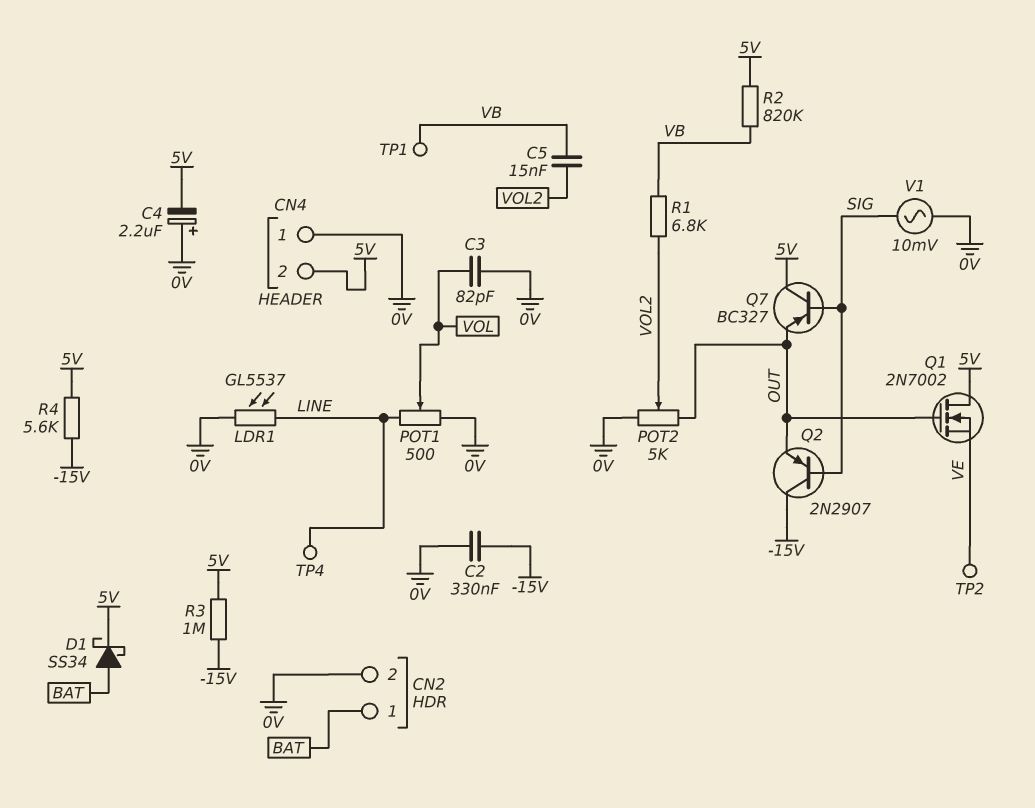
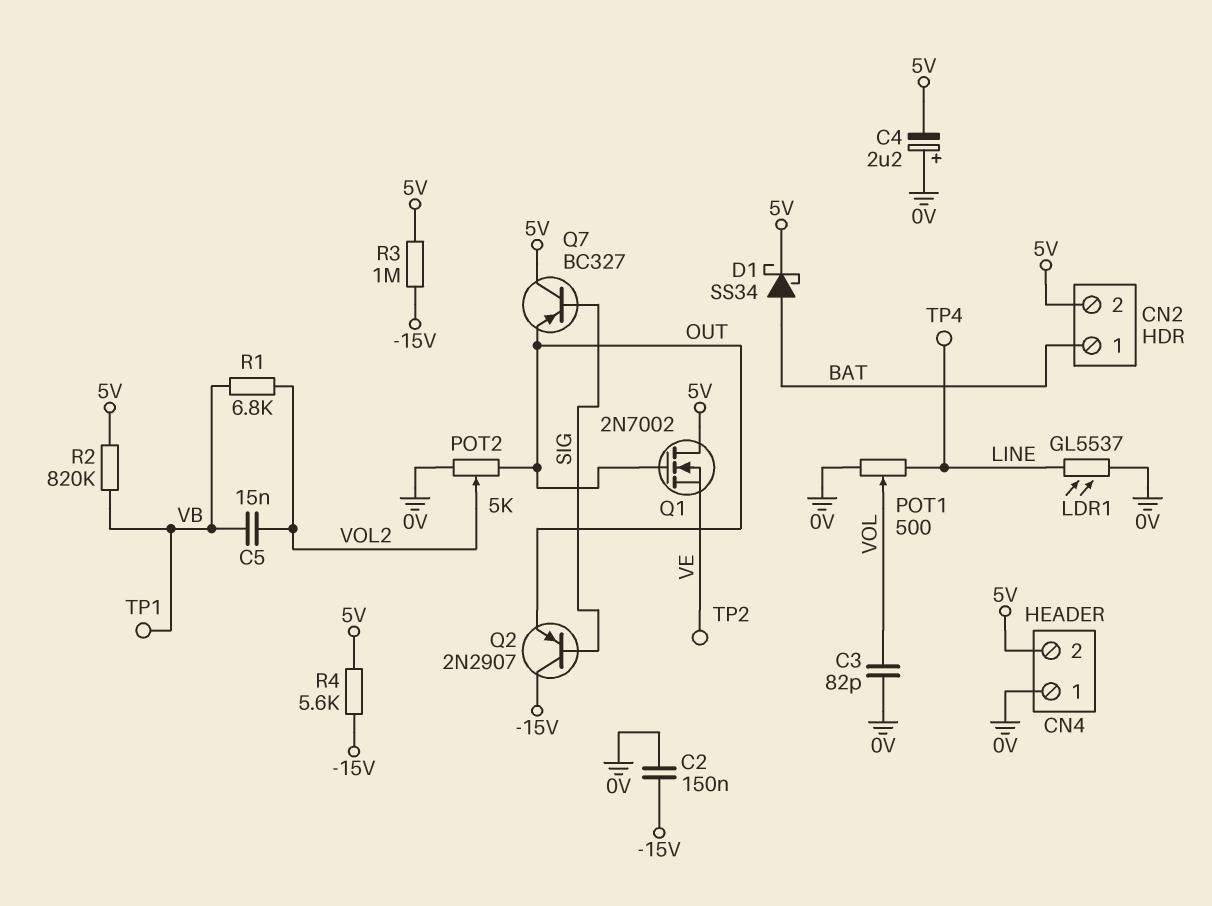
C2: 330nF (-15V, 0V) -> 150nF (-15V, 0V)
CN2 pin 2: 0V -> 5V
V1: AC 10mV (0V, SIG) -> none

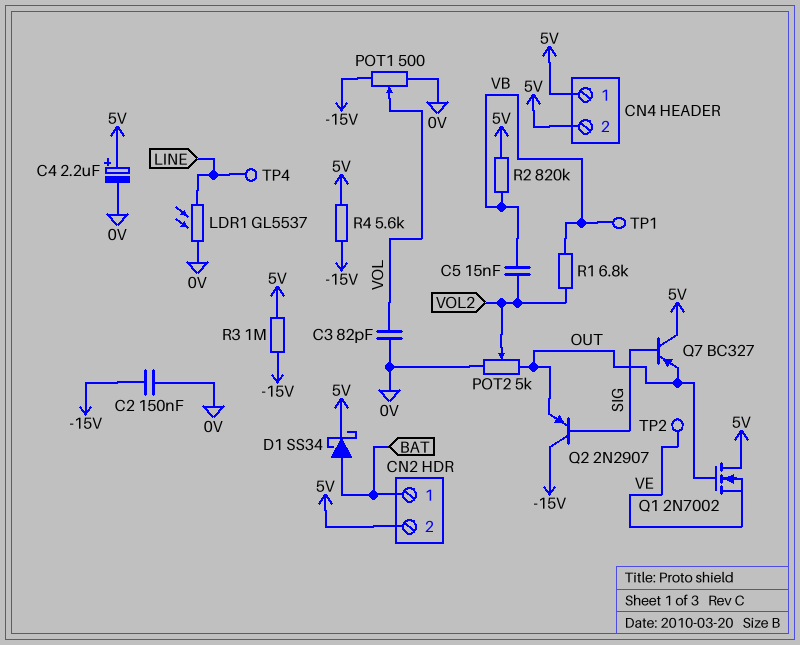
C4: 2.2uF (plus 0V, minus 5V) -> 2.2uF (plus 5V, minus 0V)
CN4 pin 1: 0V -> 5V
POT1: 500 (0V, LINE, wiper VOL) -> 500 (-15V, 0V, wiper VOL)

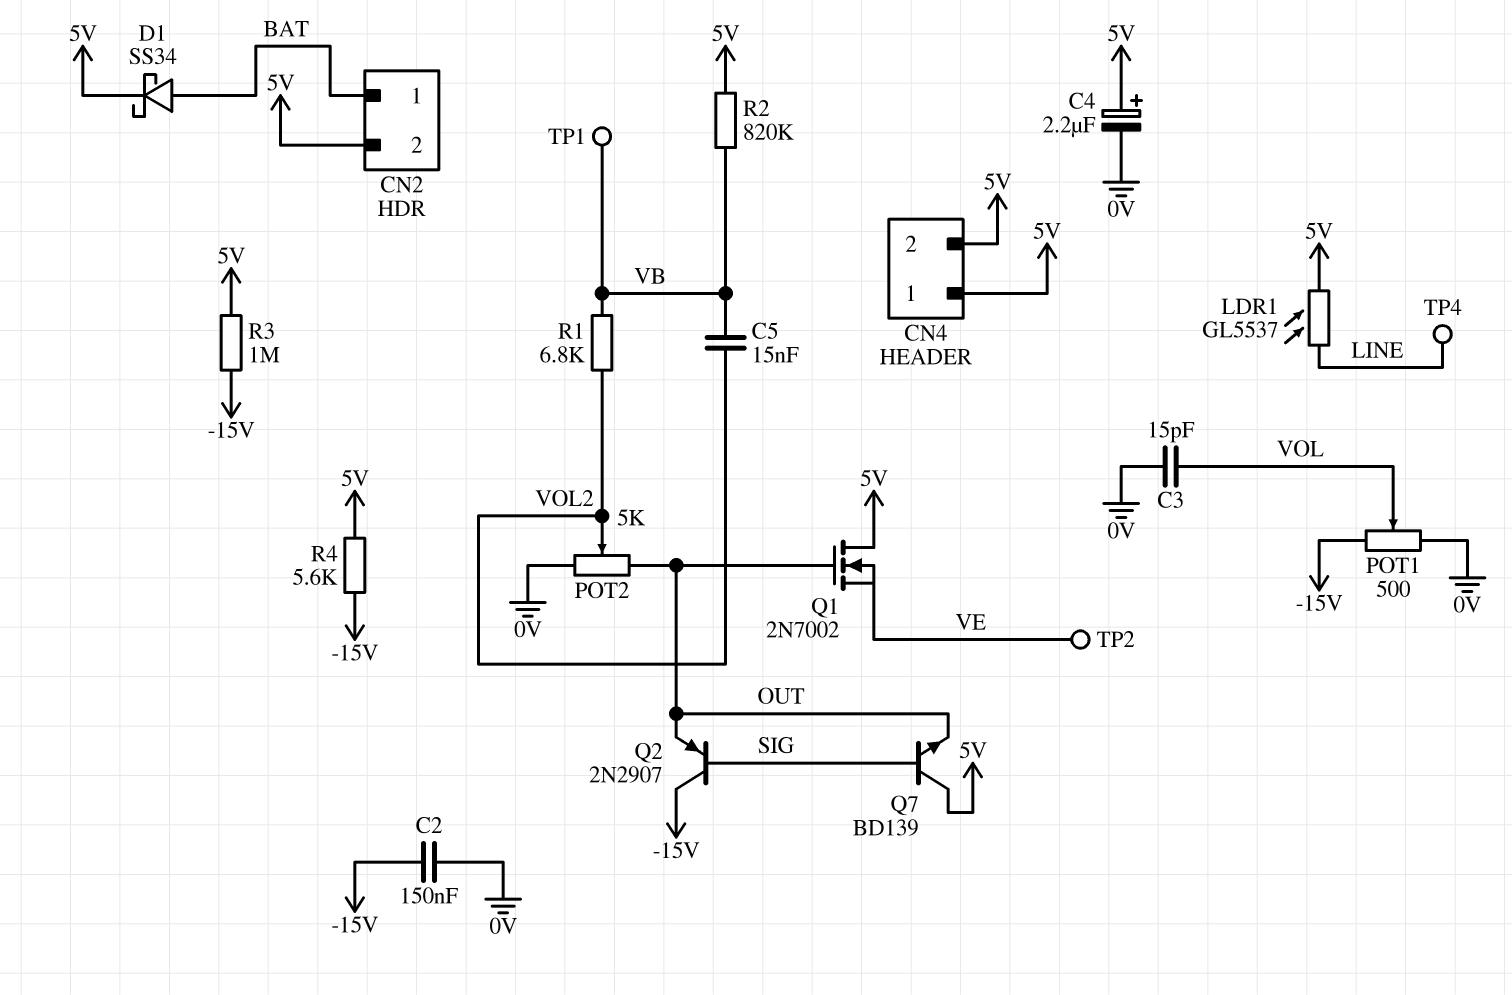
C3: 82pF (0V, VOL) -> 15pF (0V, VOL)
LDR1: GL5537 (0V, LINE) -> GL5537 (5V, LINE)
Q7: PNP BC327 (B SIG, C 5V, E OUT) -> NPN BD139 (B SIG, C 5V, E OUT)

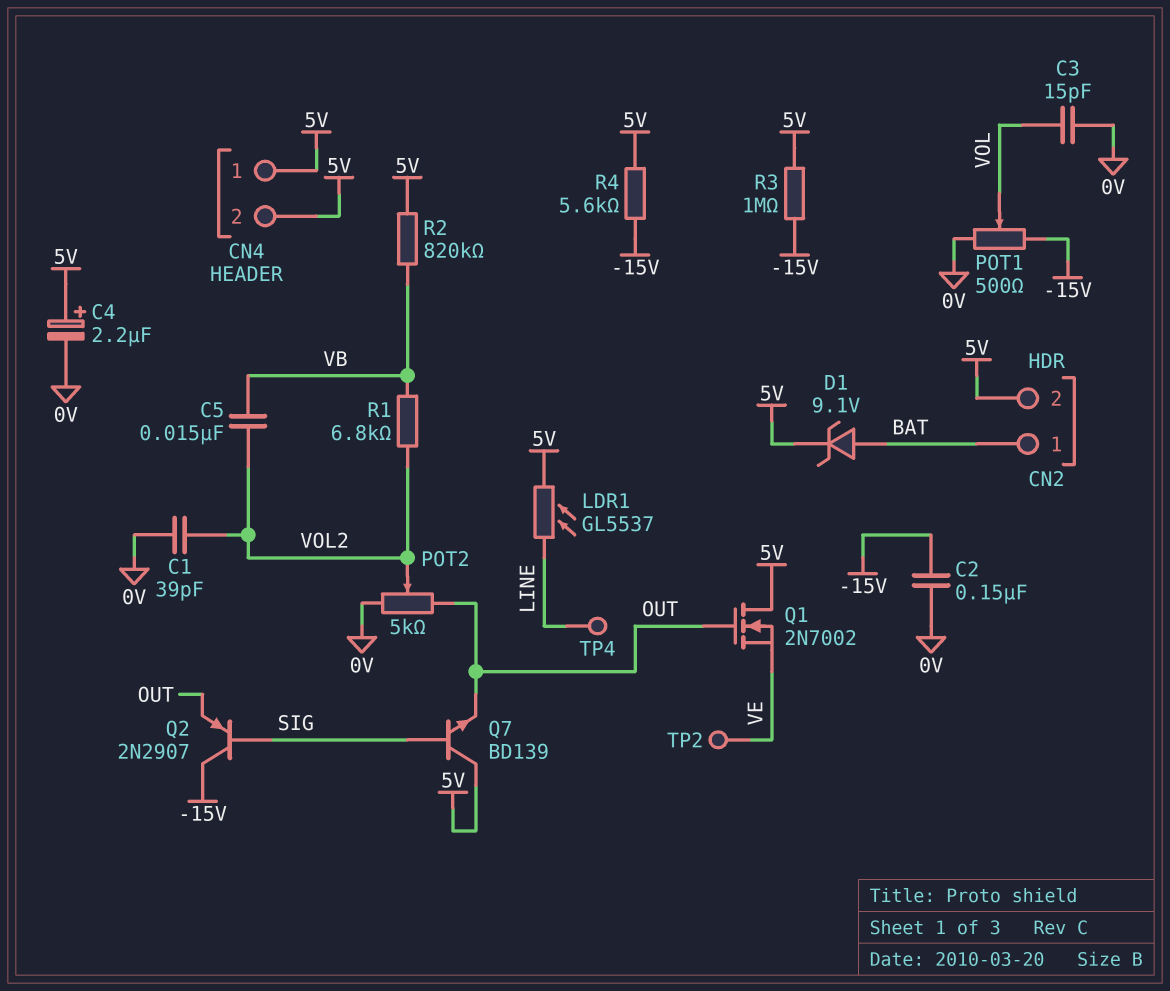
C1: none -> 39pF (0V, VOL2)
D1: schottky SS34 (A BAT, K 5V) -> zener 9.1V (A BAT, K 5V)
TP1: test point (VB) -> none

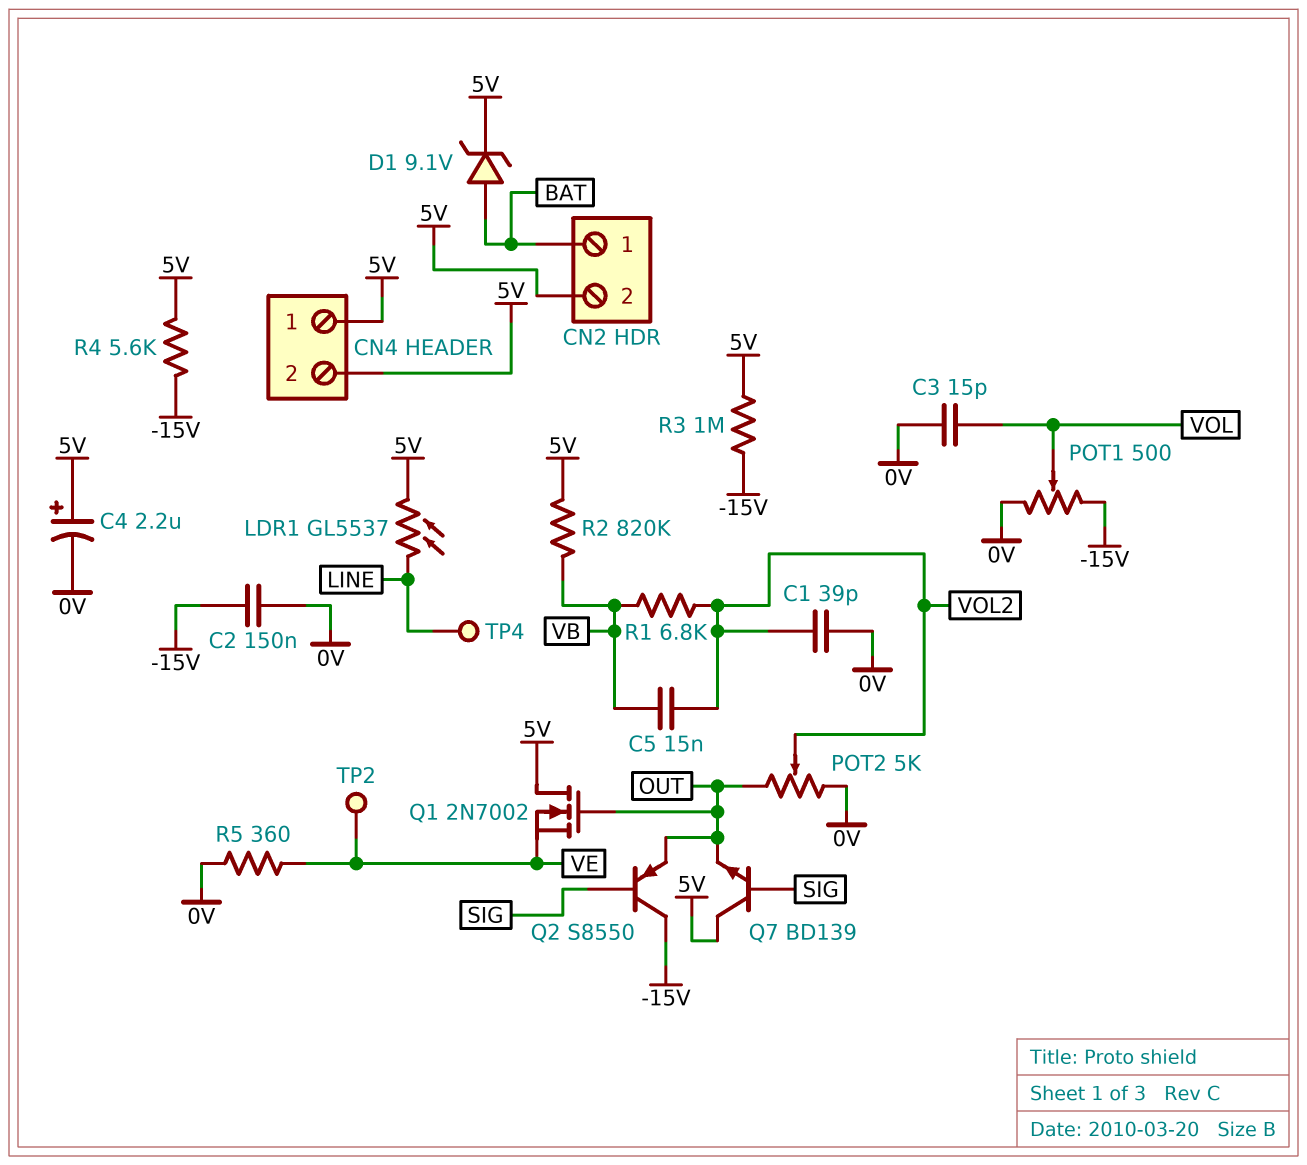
Q2: PNP 2N2907 (B SIG, C -15V, E OUT) -> PNP S8550 (B SIG, C -15V, E OUT)
R5: none -> 360 (0V, VE)

